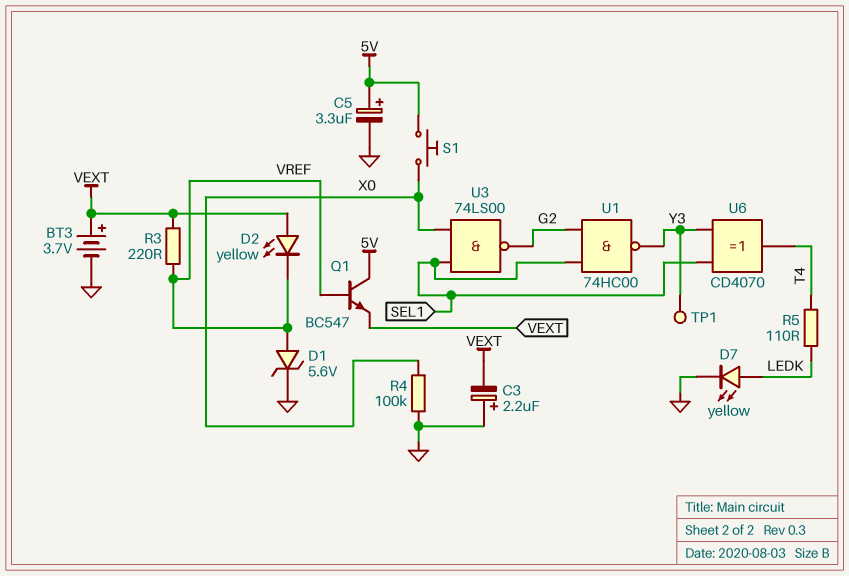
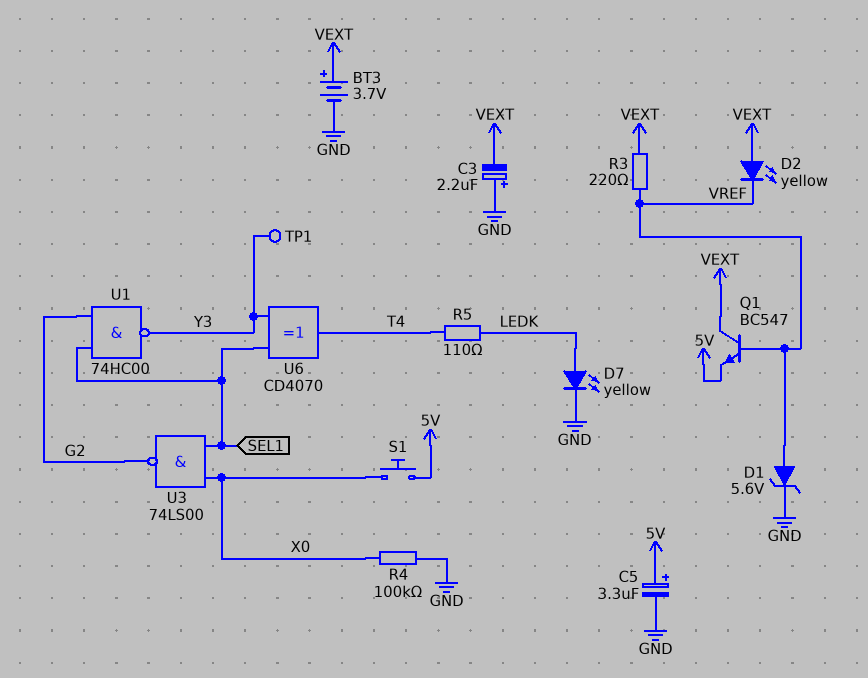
Q1: NPN BC547 (B VREF, C 5V, E VEXT) -> NPN BC547 (B VREF, C VEXT, E 5V)

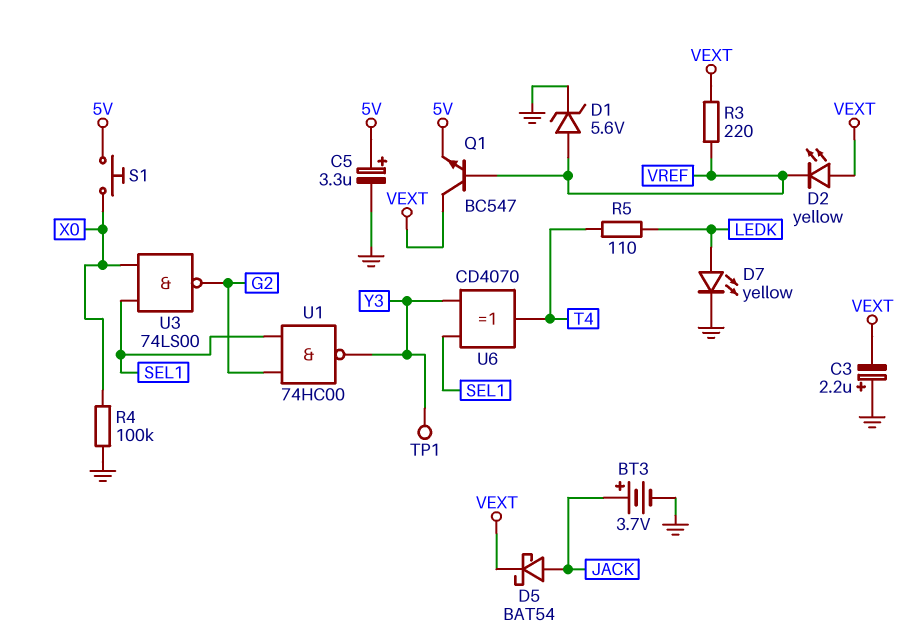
BT3: 3.7V (plus VEXT, minus GND) -> 3.7V (plus JACK, minus GND)
D5: none -> schottky BAT54 (A JACK, K VEXT)

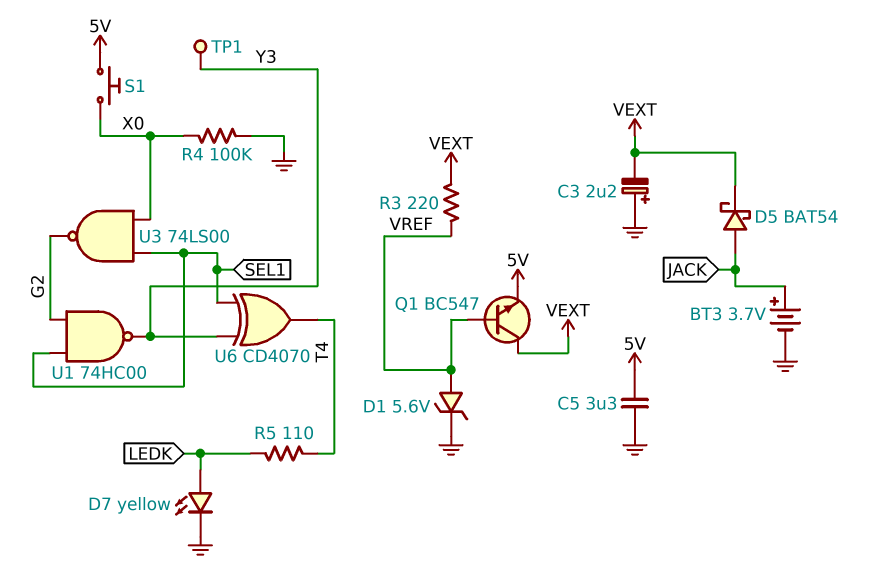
C5: 3.3uF (plus 5V, minus GND) -> 3.3uF (5V, GND)
D2: LED yellow (A VEXT, K VREF) -> none

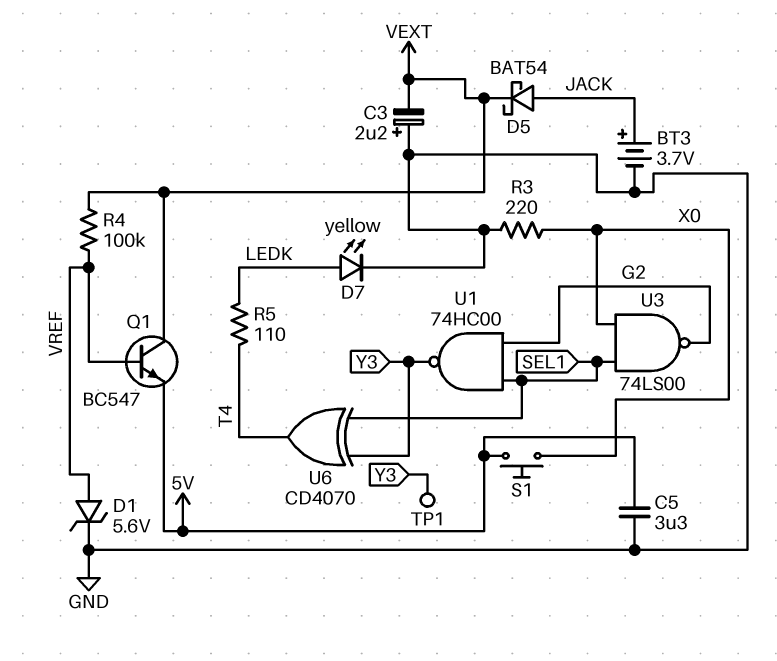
R3: 220 (VEXT, VREF) -> 220 (GND, X0)
R4: 100k (GND, X0) -> 100k (VEXT, VREF)

